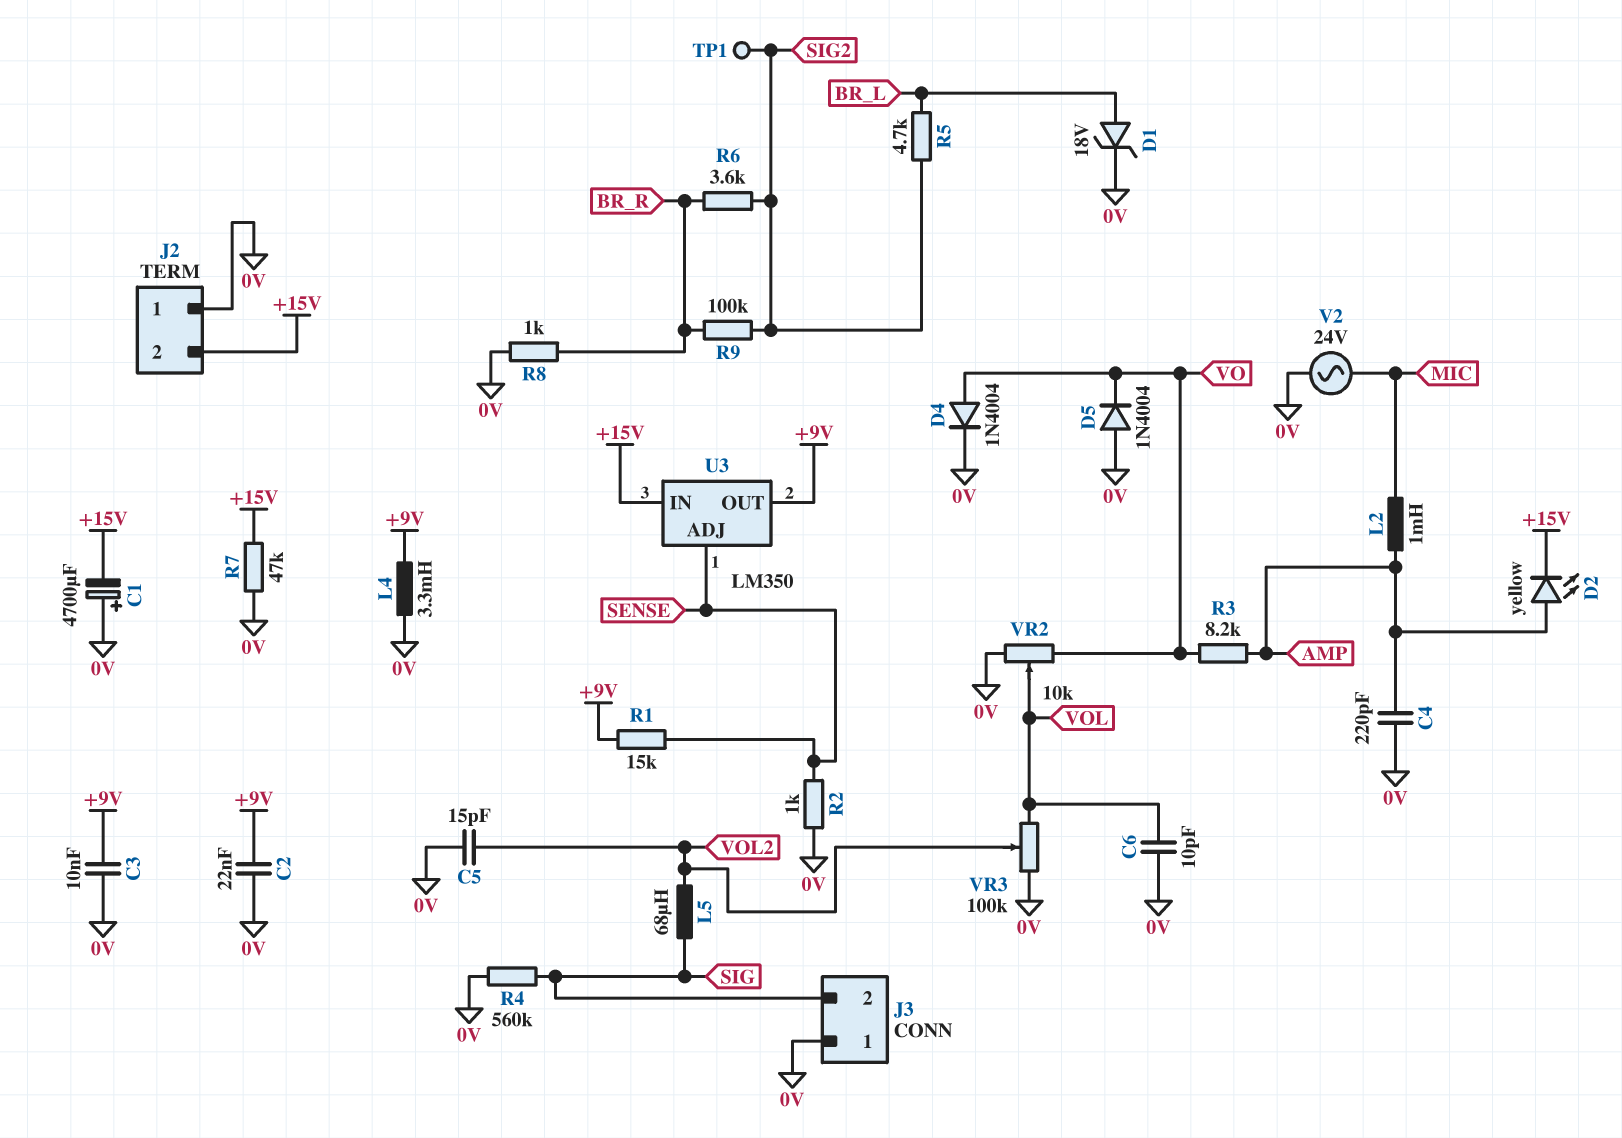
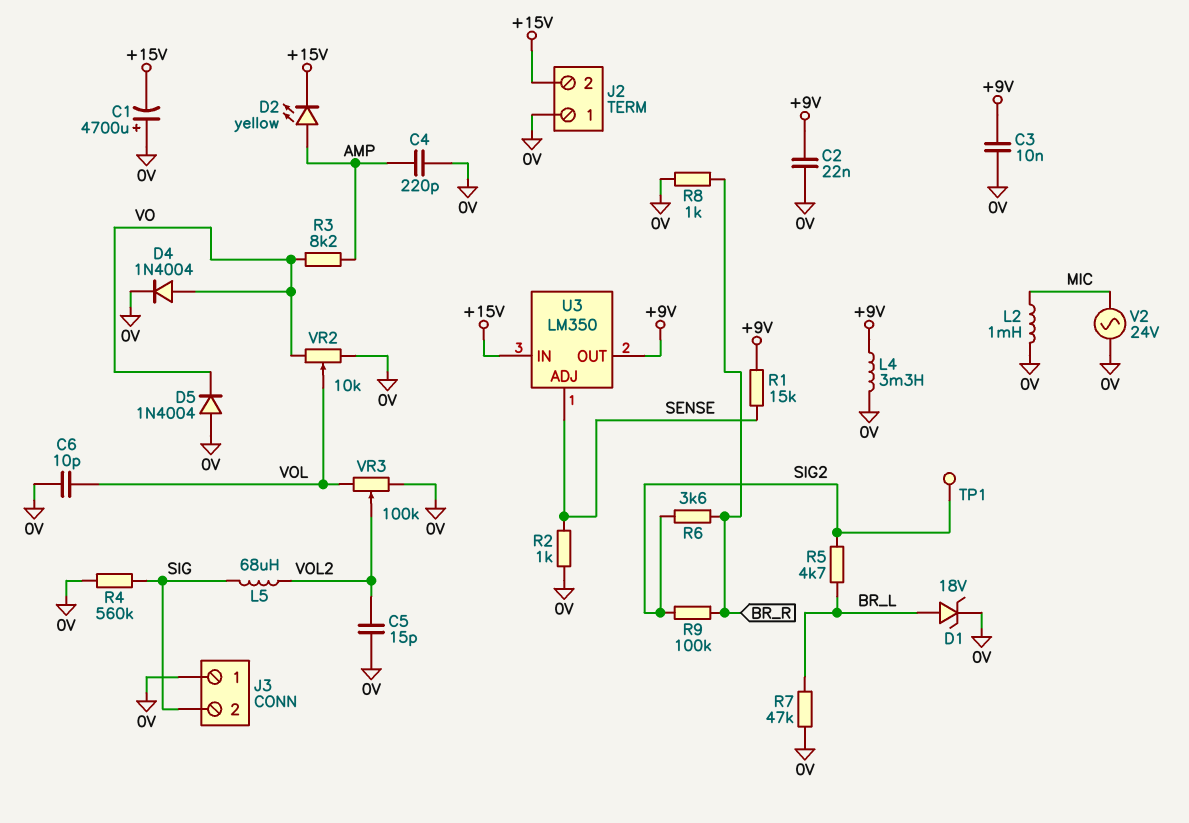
L2: 1mH (AMP, MIC) -> 1mH (0V, MIC)
R7: 47k (+15V, 0V) -> 47k (0V, BR_L)

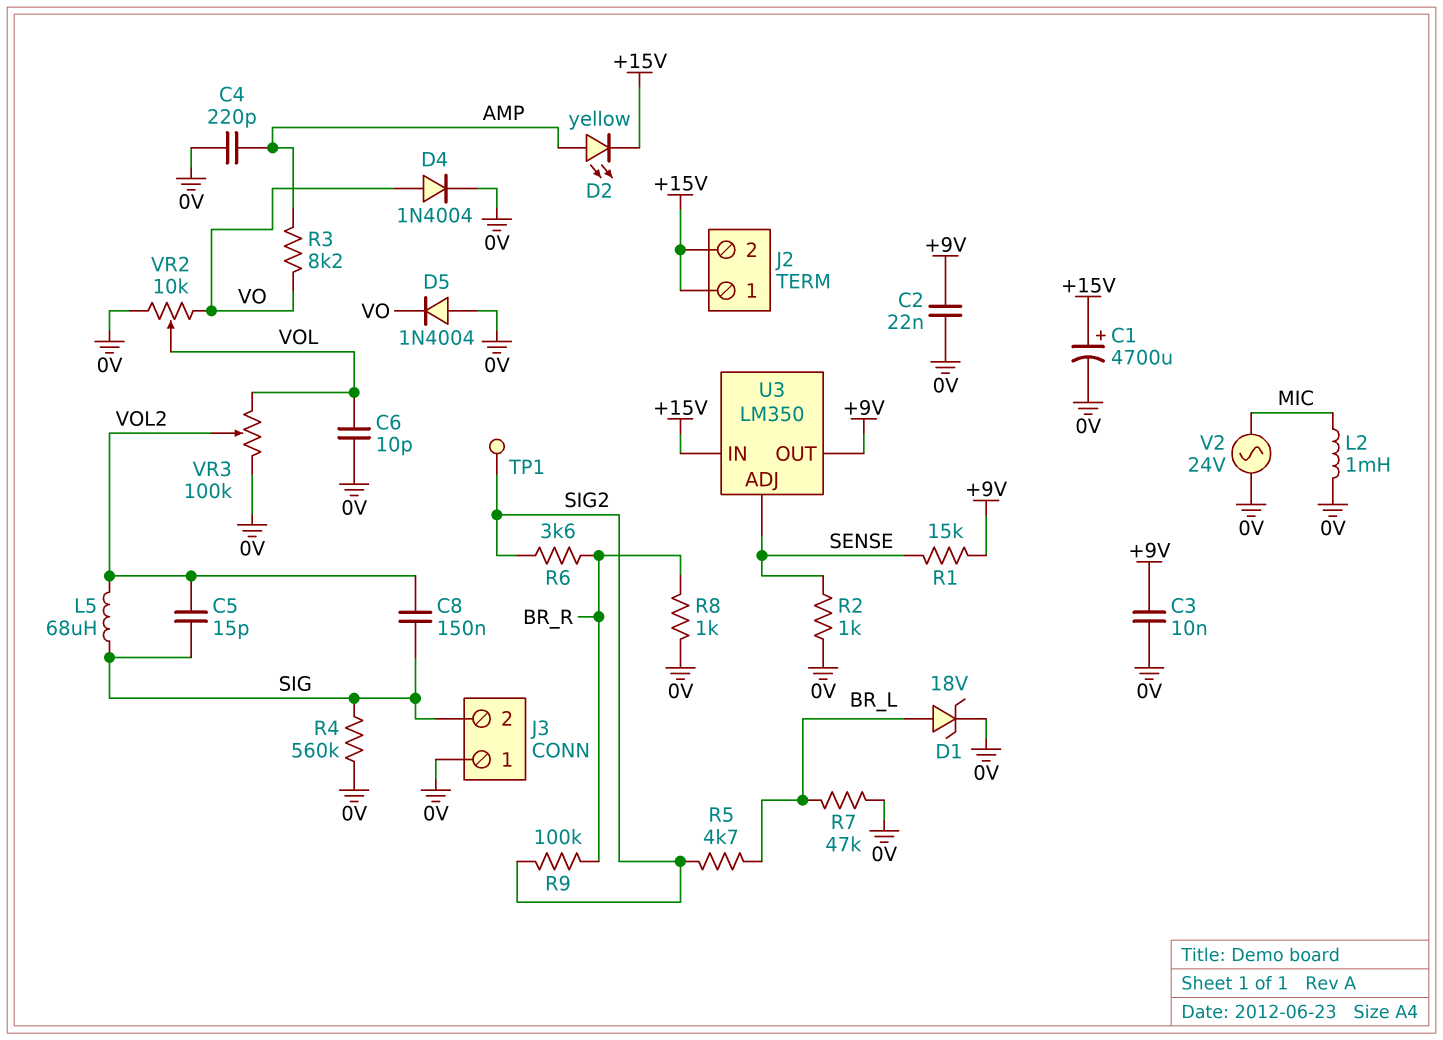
C1: 4700uF (plus 0V, minus +15V) -> 4700uF (plus +15V, minus 0V)
C5: 15pF (0V, VOL2) -> 15pF (SIG, VOL2)
C8: none -> 150nF (SIG, VOL2)
J2 pin 1: 0V -> +15V
L4: 3.3mH (+9V, 0V) -> none

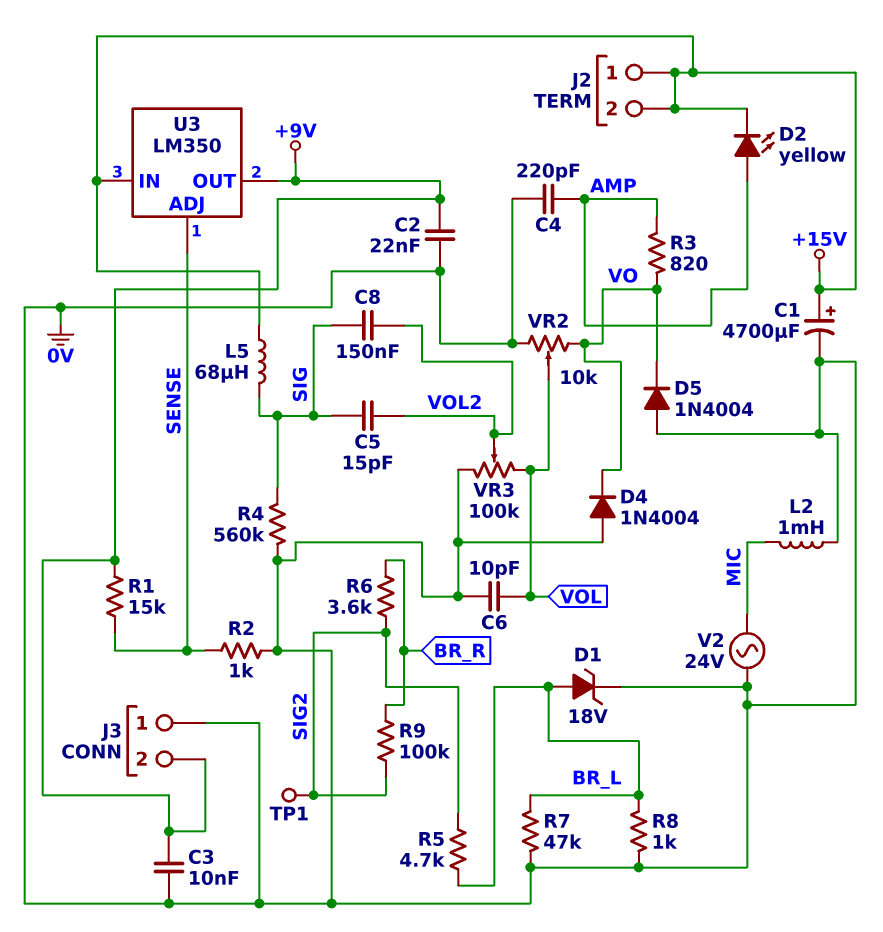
D4: diode 1N4004 (A VO, K 0V) -> diode 1N4004 (A 0V, K VO)
J3 pin 2: SIG -> +9V
L5: 68uH (SIG, VOL2) -> 68uH (+15V, SIG)
R3: 8.2k (AMP, VO) -> 820 (AMP, VO)
R8: 1k (0V, BR_R) -> 1k (0V, BR_L)

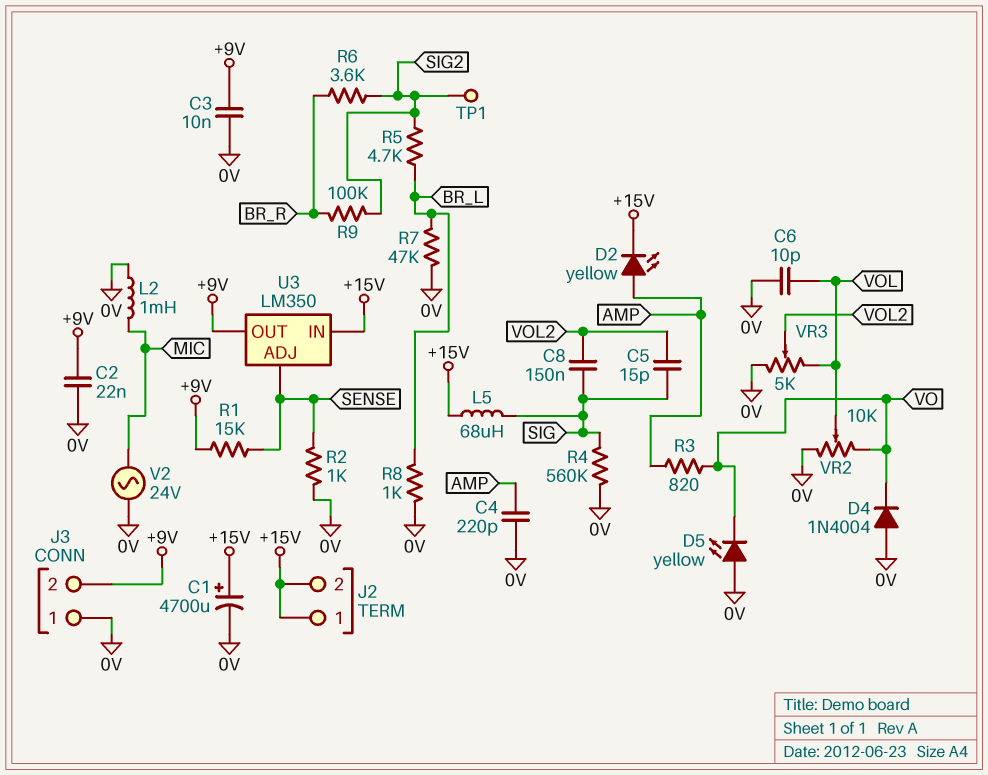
D1: zener 18V (A BR_L, K 0V) -> none
D5: diode 1N4004 (A 0V, K VO) -> LED yellow (A 0V, K VO)
VR3: 100k (0V, VOL, wiper VOL2) -> 5k (0V, VOL, wiper VOL2)

